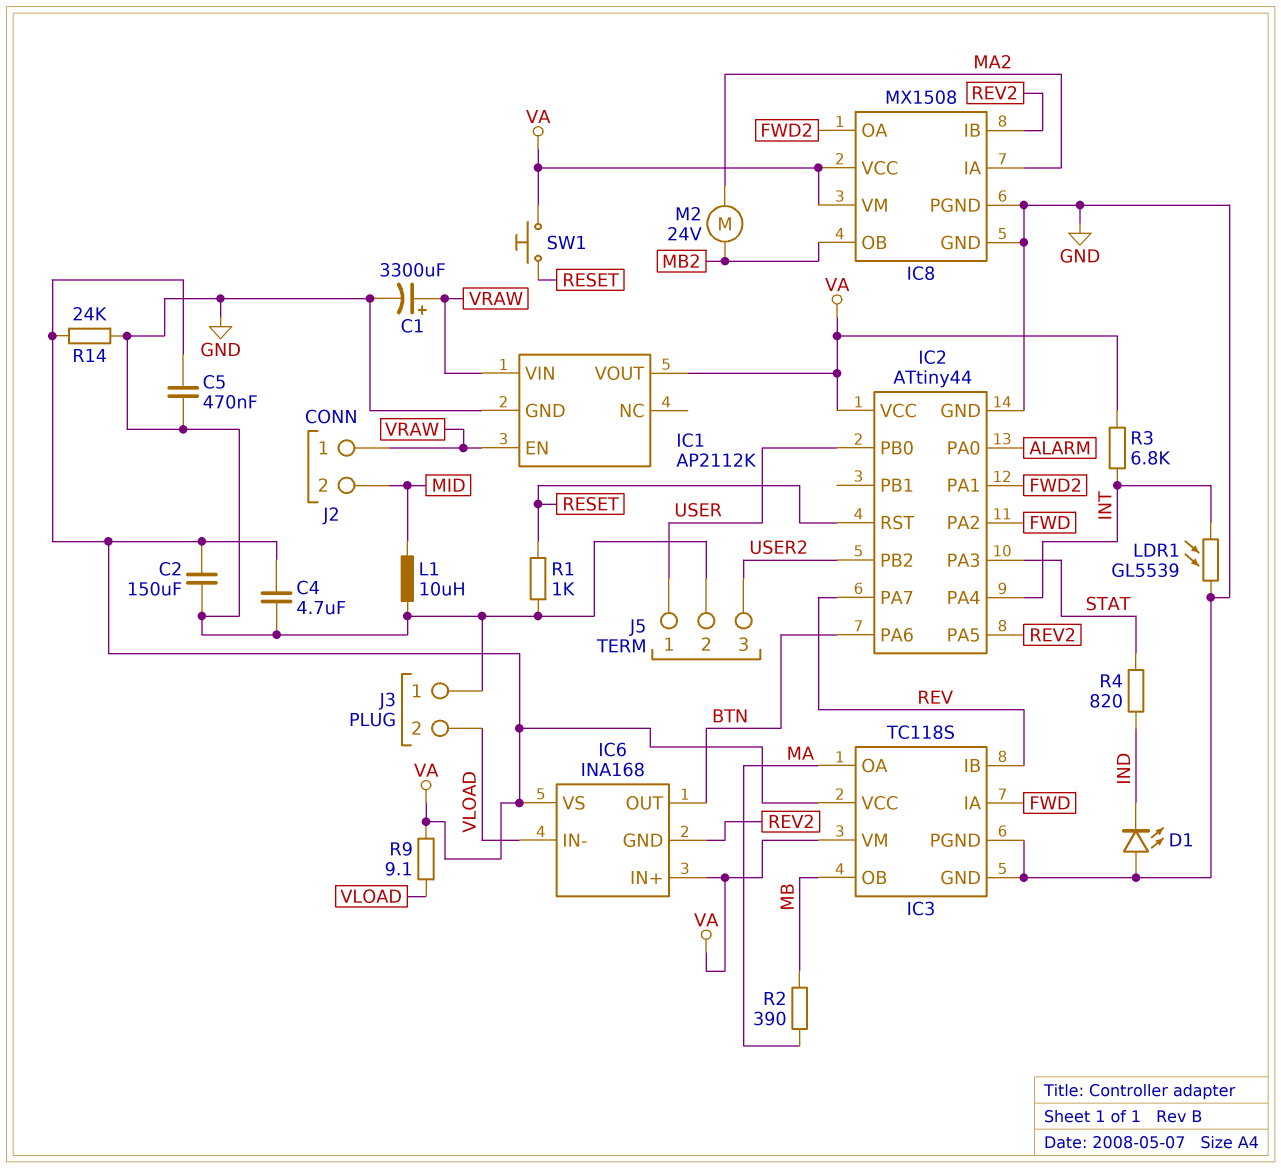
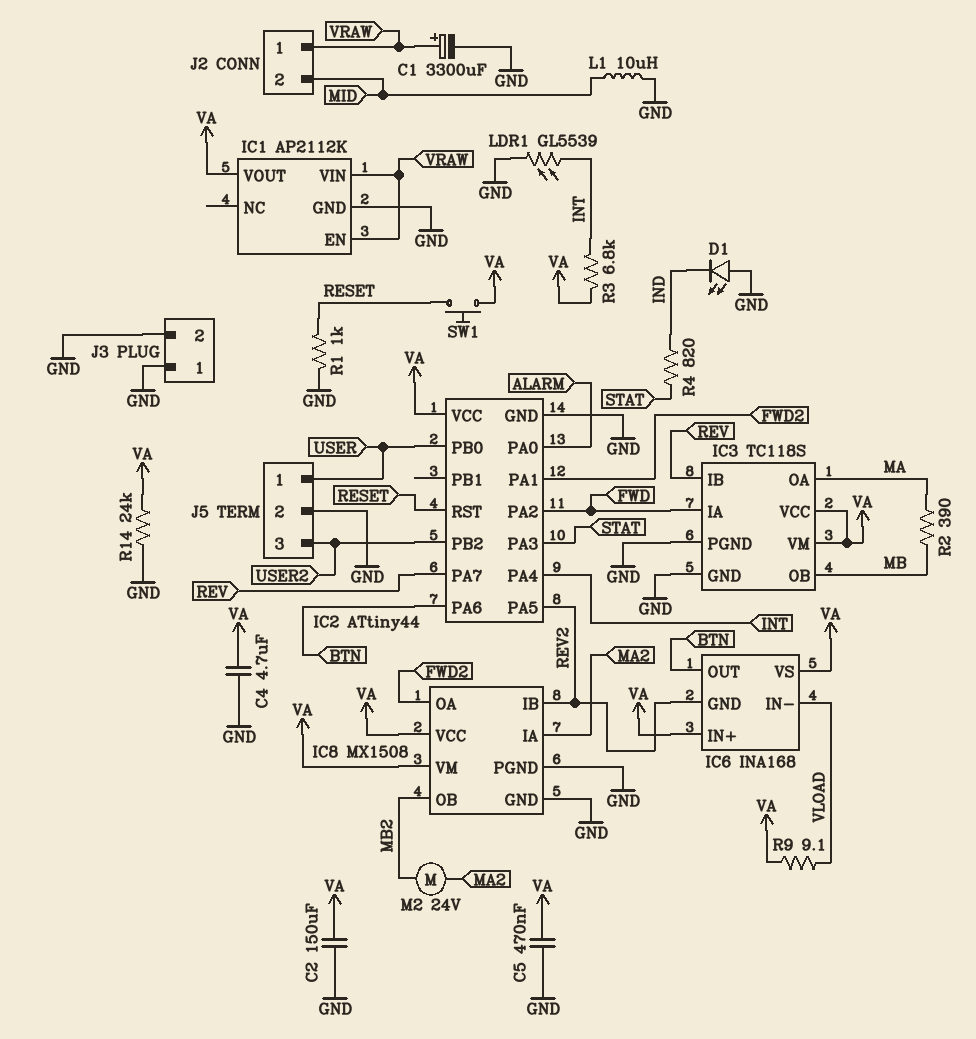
J3 pin 2: VLOAD -> GND

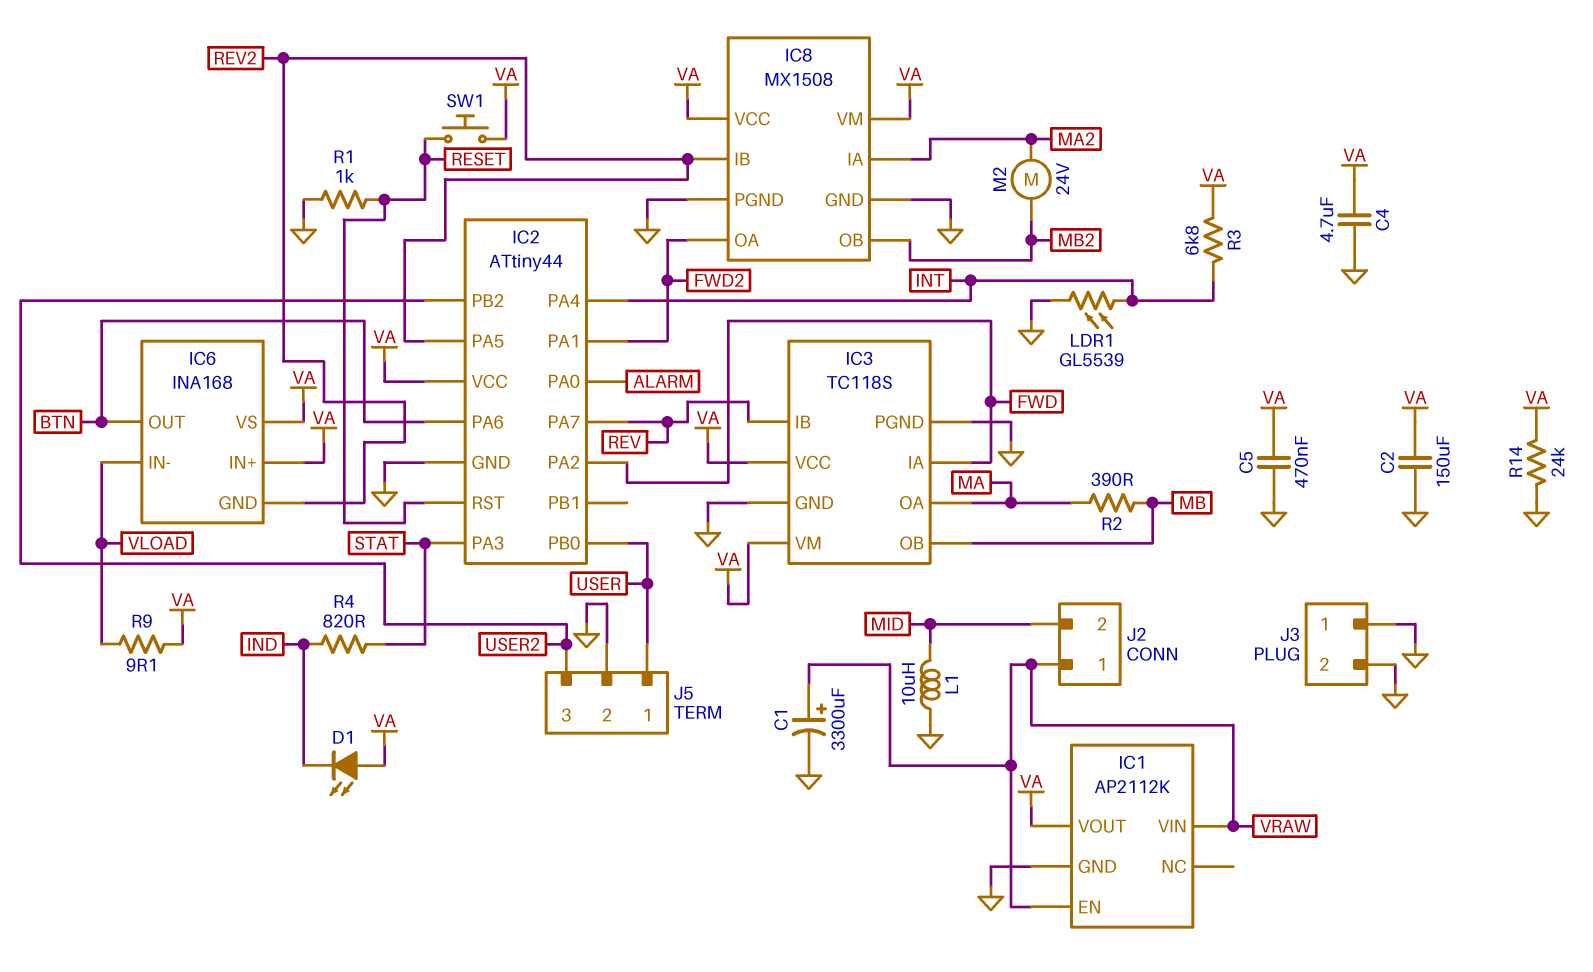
D1: LED (A GND, K IND) -> LED (A VA, K IND)

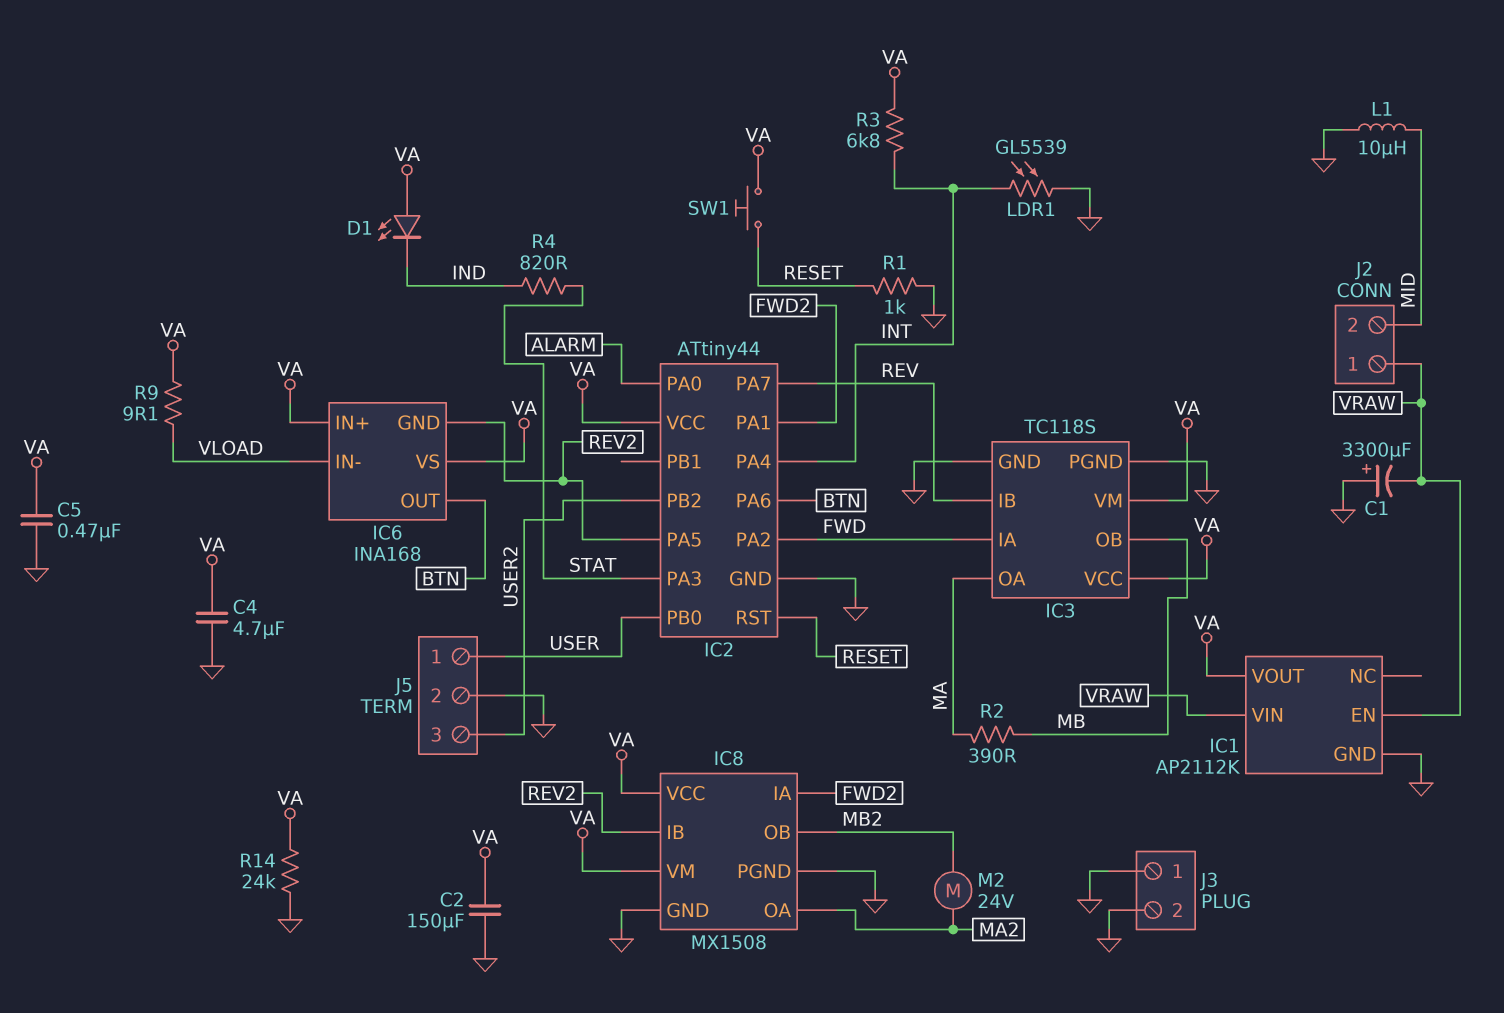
C1: 3300uF (plus VRAW, minus GND) -> 3300uF (plus GND, minus VRAW)
IC8 pin IA: MA2 -> FWD2
IC8 pin OA: FWD2 -> MA2

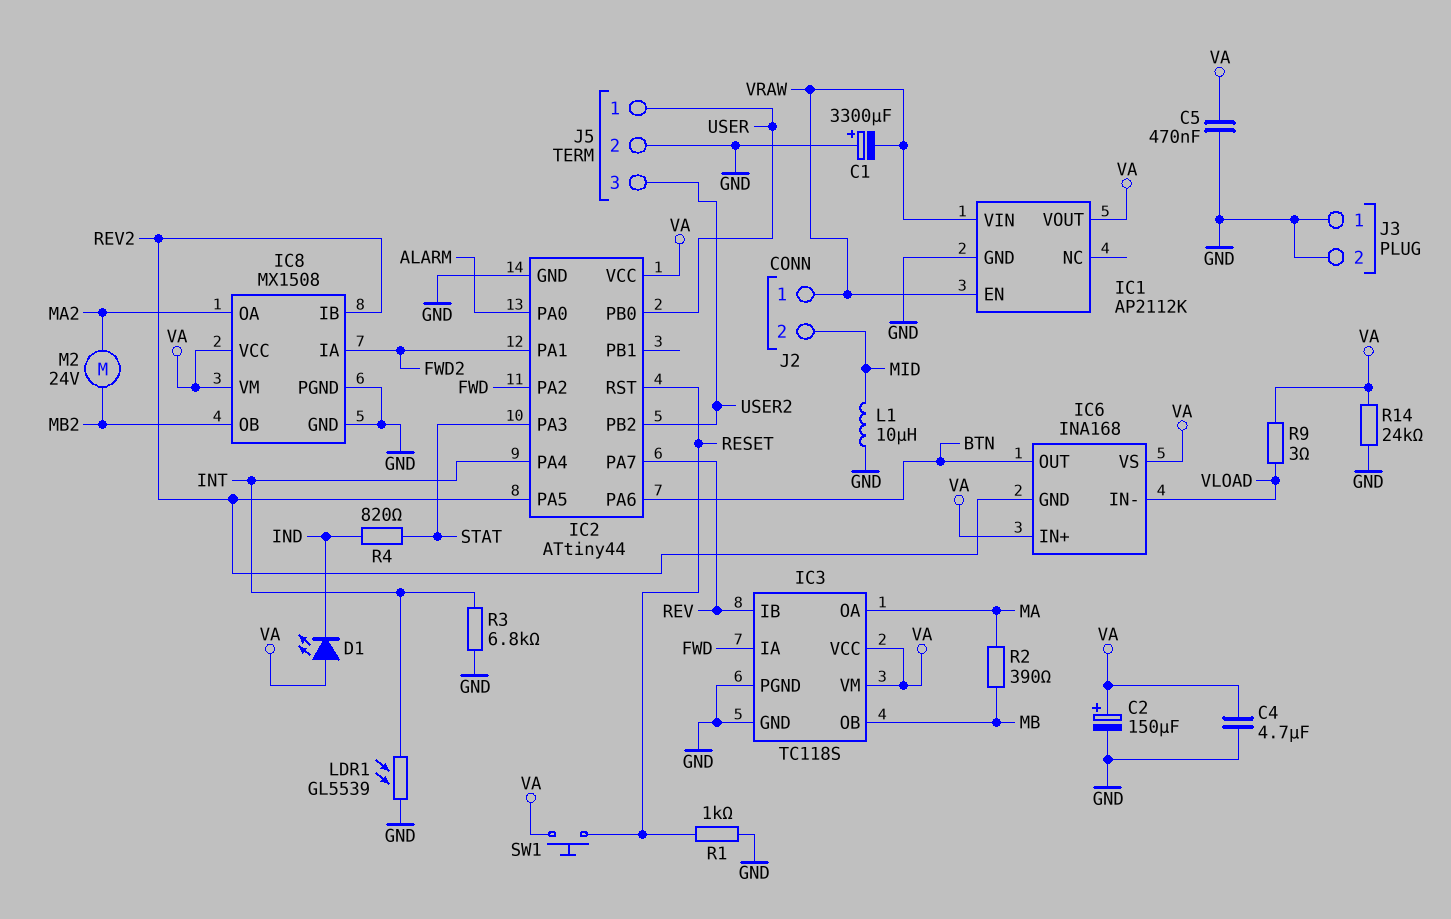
C2: 150uF (GND, VA) -> 150uF (plus VA, minus GND)
R3: 6.8k (INT, VA) -> 6.8k (GND, INT)
R9: 9.1 (VA, VLOAD) -> 3 (VA, VLOAD)

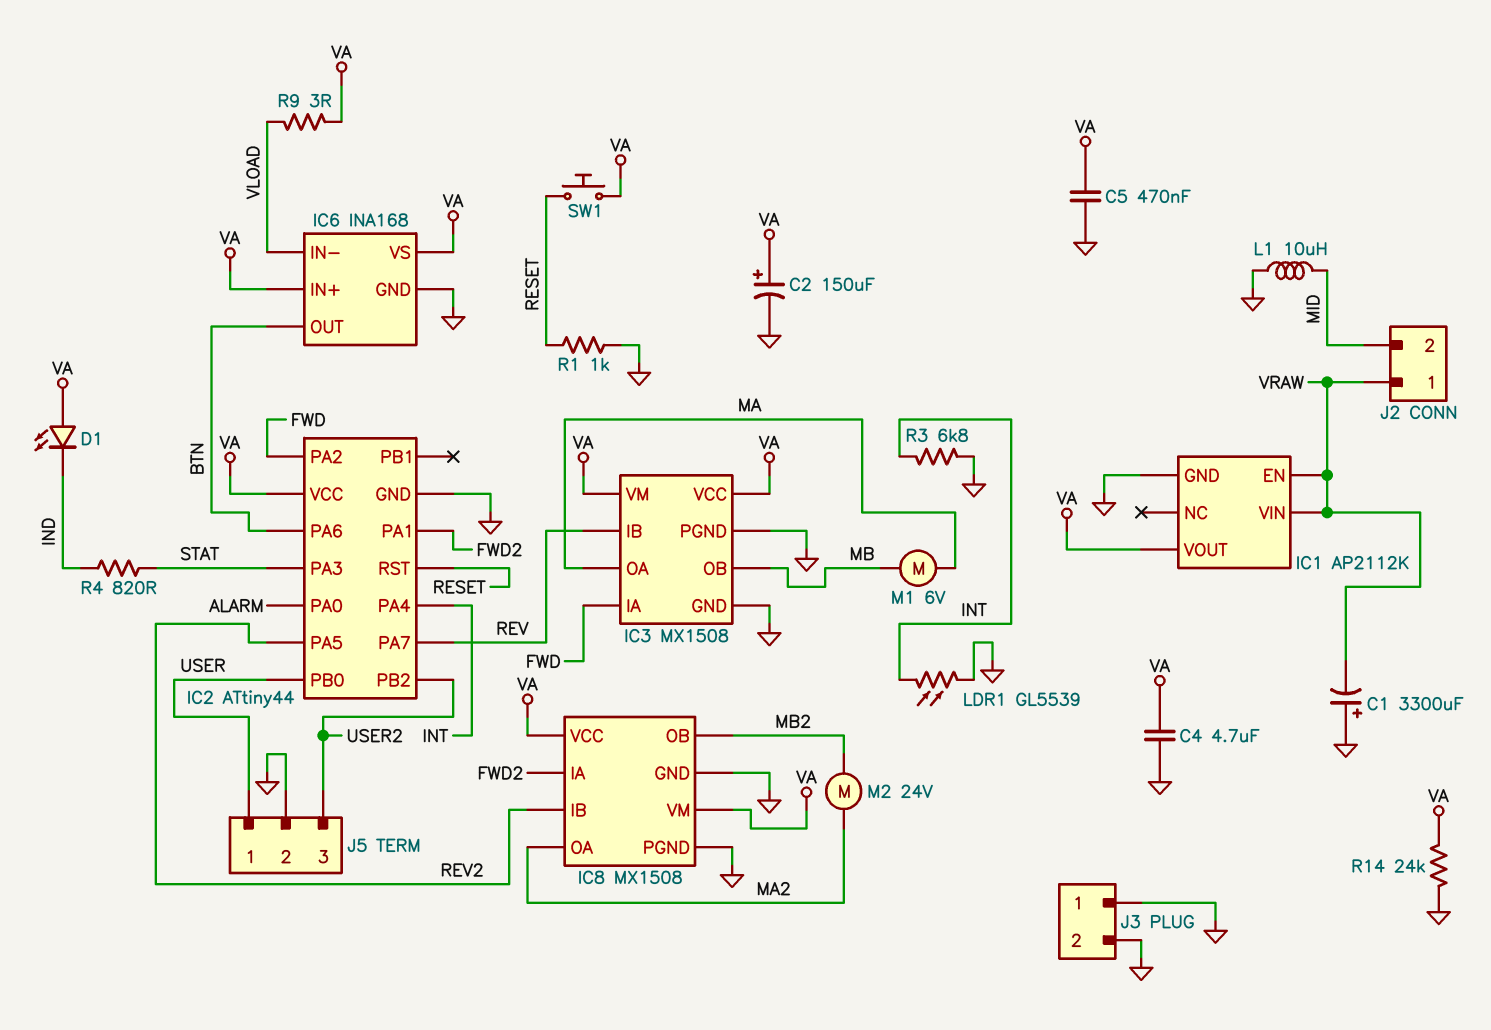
IC3: TC118S -> MX1508
IC6 pin GND: REV2 -> GND
M1: none -> motor 6V (MA, MB)
R2: 390 (MA, MB) -> none

